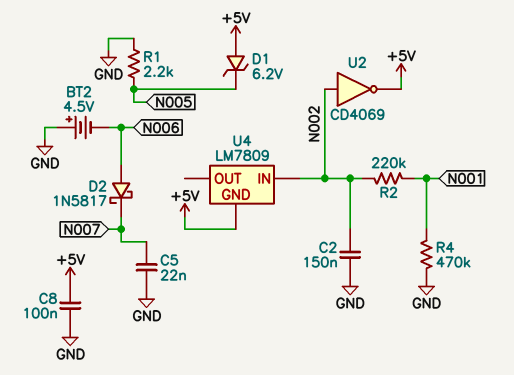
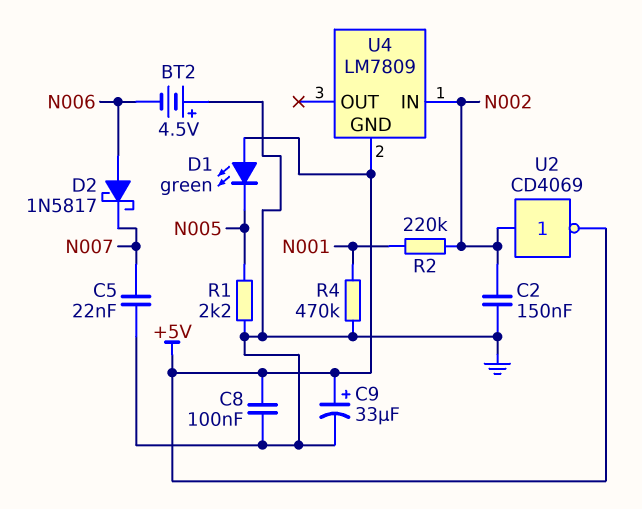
C9: none -> 33uF (plus +5V, minus GND)
D1: zener 6.2V (A +5V, K N005) -> LED green (A +5V, K N005)

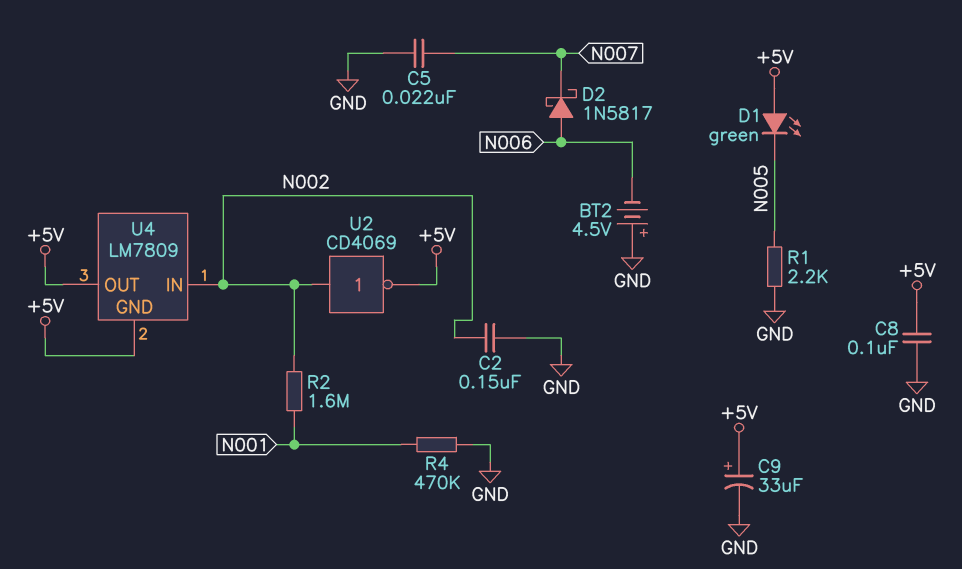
R2: 220k (N001, N002) -> 1.6M (N001, N002)
U4 pin OUT: none -> +5V

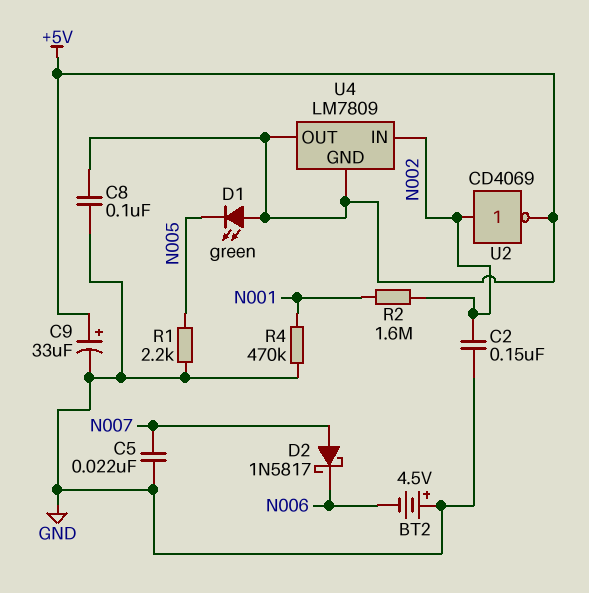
D2: schottky 1N5817 (A N006, K N007) -> schottky 1N5817 (A N007, K N006)

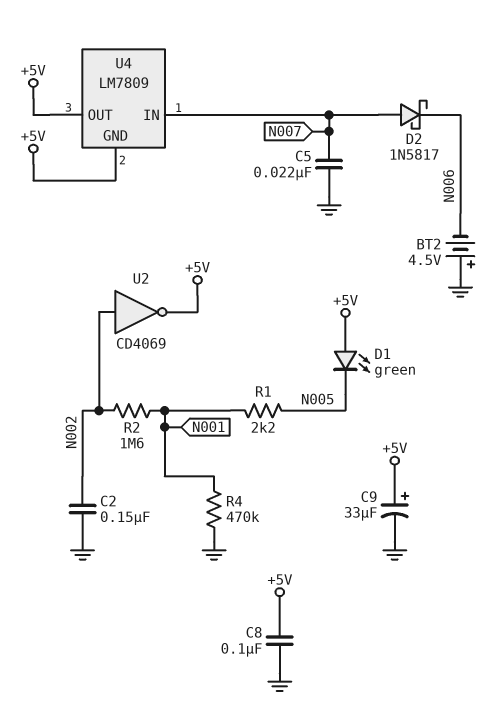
R1: 2.2k (GND, N005) -> 2.2k (N001, N005)
U4 pin IN: N002 -> N007

